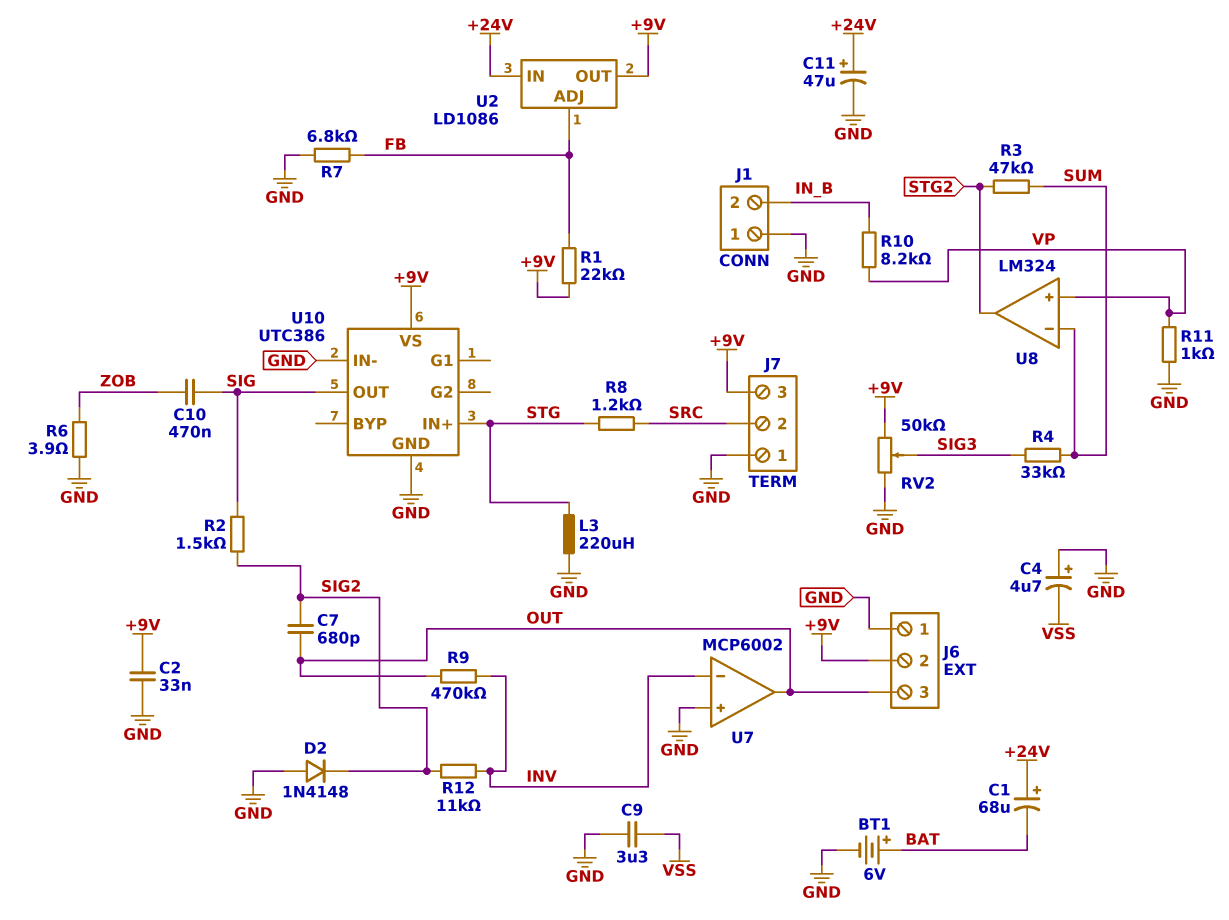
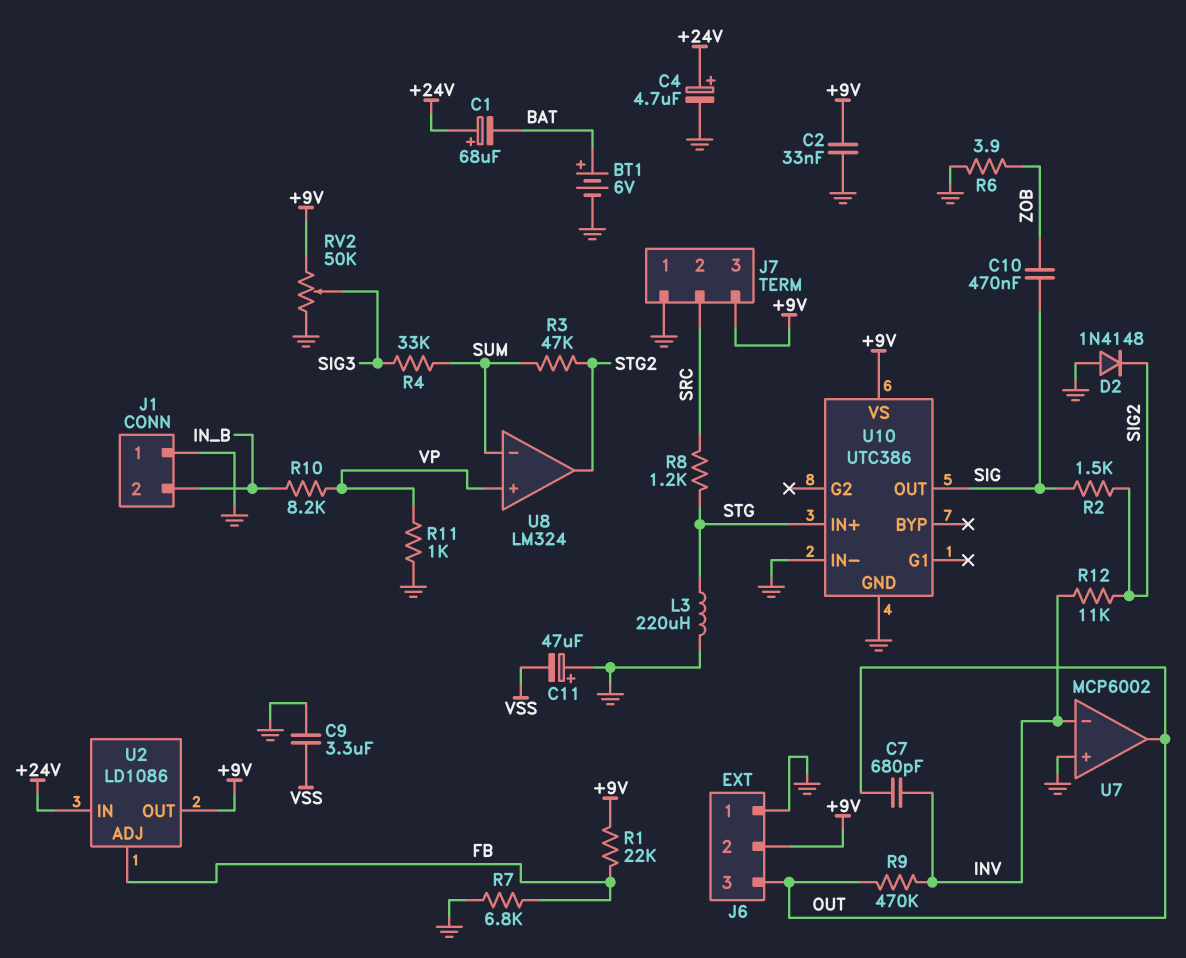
C4: 4.7uF (plus GND, minus VSS) -> 4.7uF (plus +24V, minus GND)
C7: 680pF (OUT, SIG2) -> 680pF (INV, OUT)
C11: 47uF (plus +24V, minus GND) -> 47uF (plus GND, minus VSS)

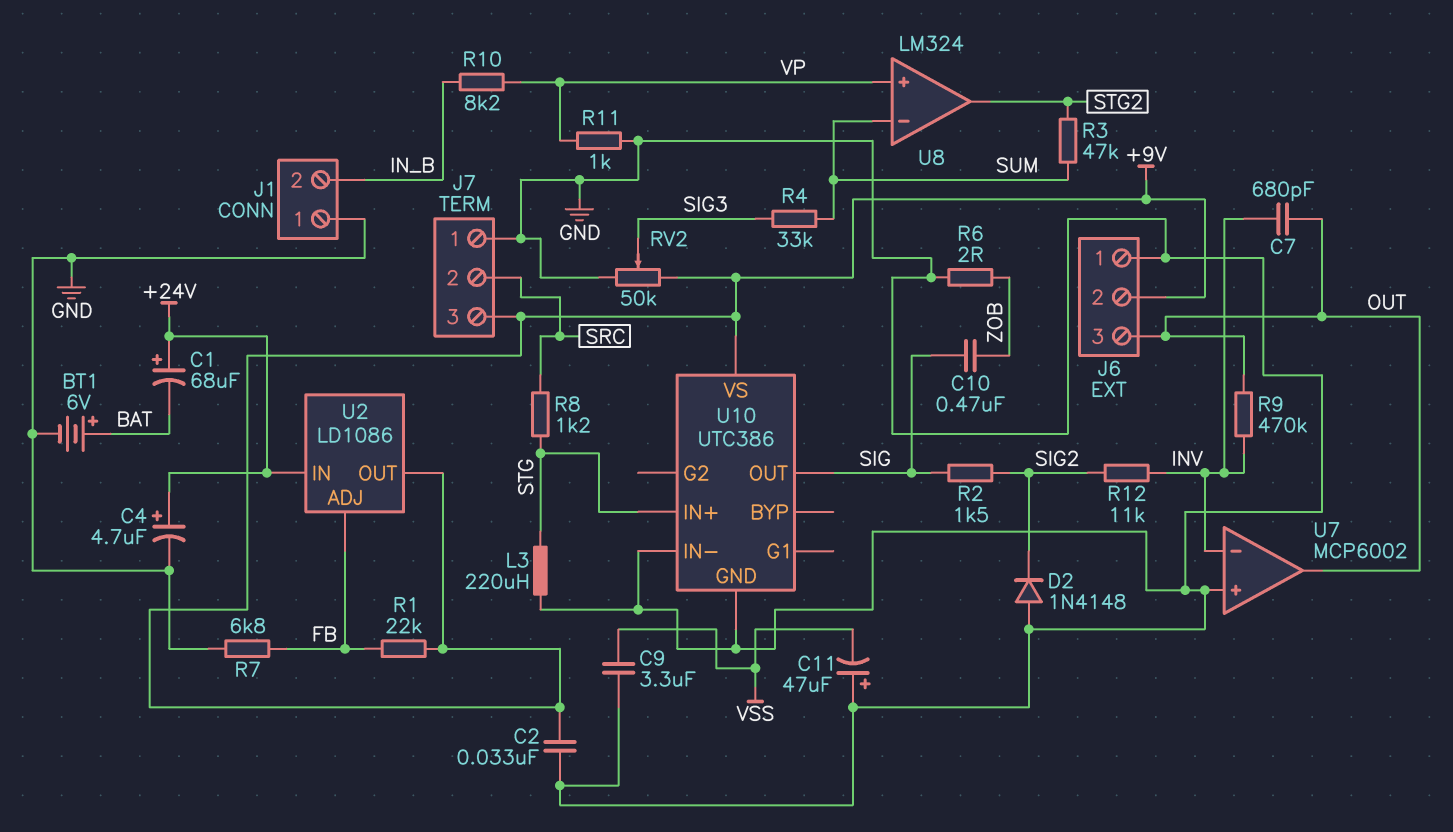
R6: 3.9 (GND, ZOB) -> 2 (GND, ZOB)

